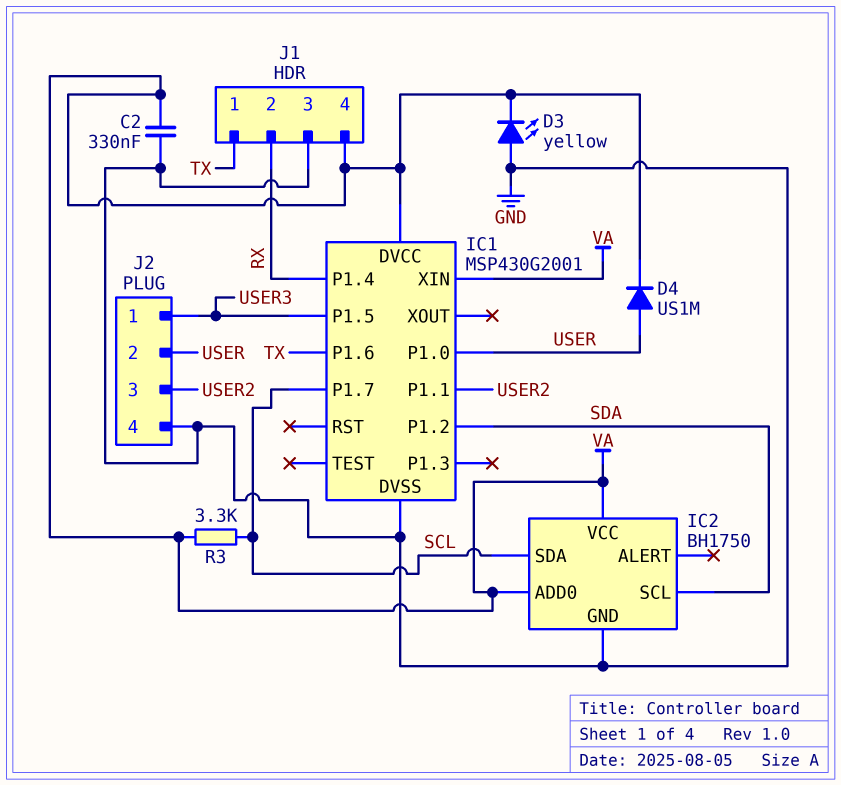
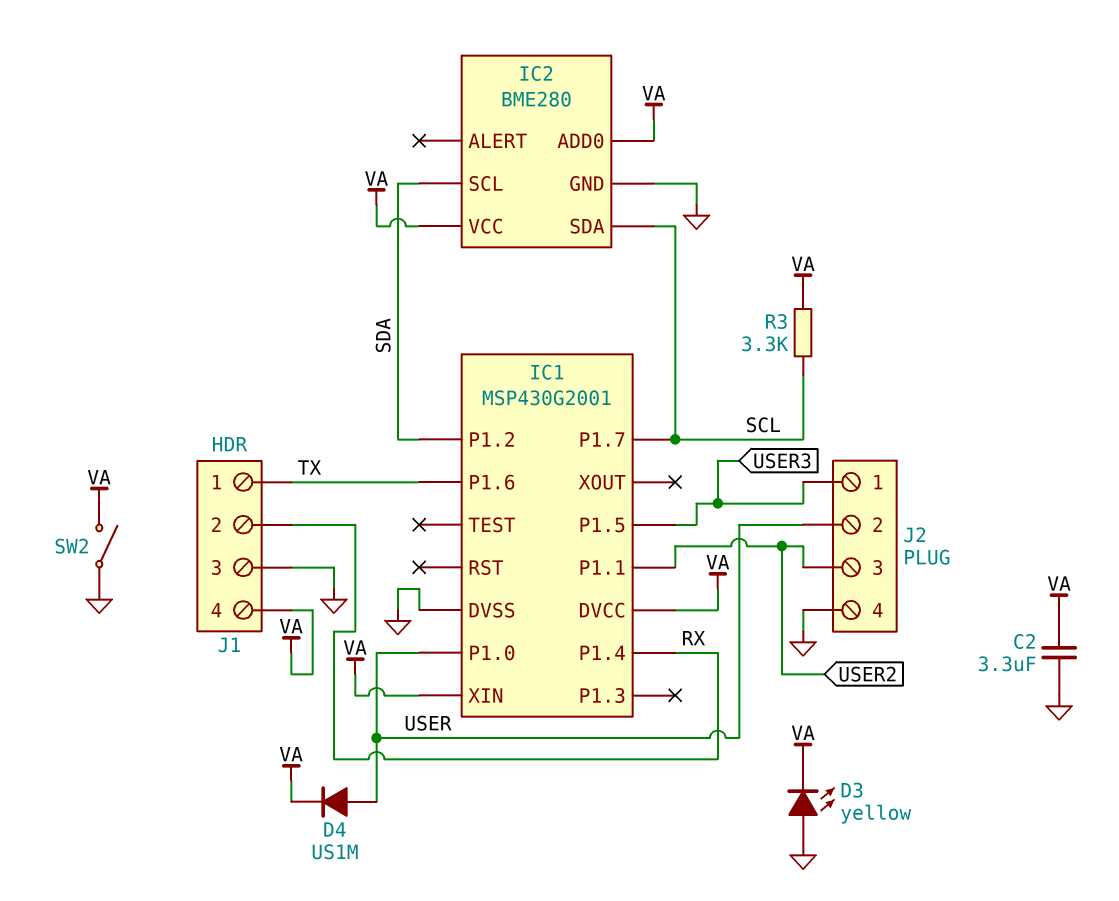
C2: 330nF (GND, VA) -> 3.3uF (GND, VA)
IC2: BH1750 -> BME280
SW2: none -> switch (GND, VA)

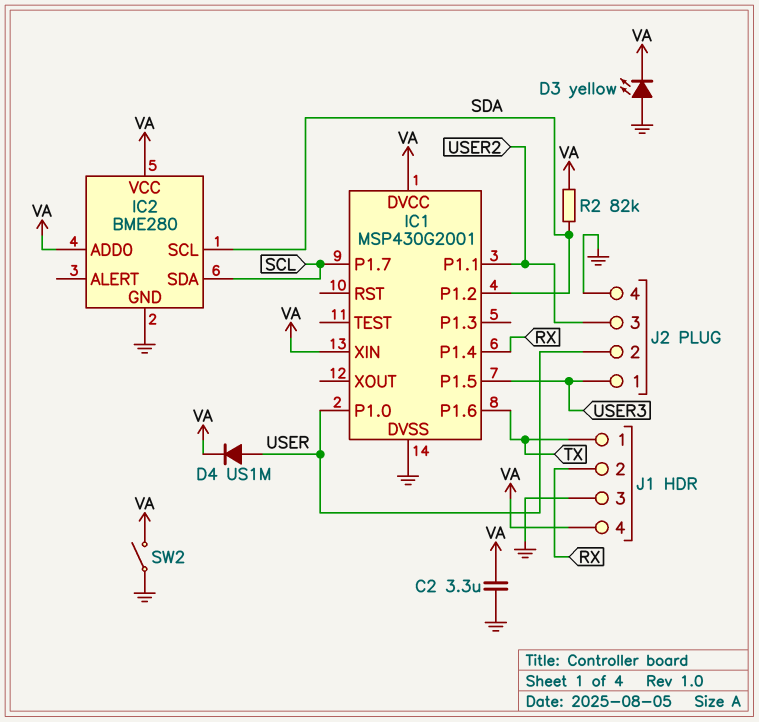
R2: none -> 82k (SDA, VA)
R3: 3.3k (SCL, VA) -> none

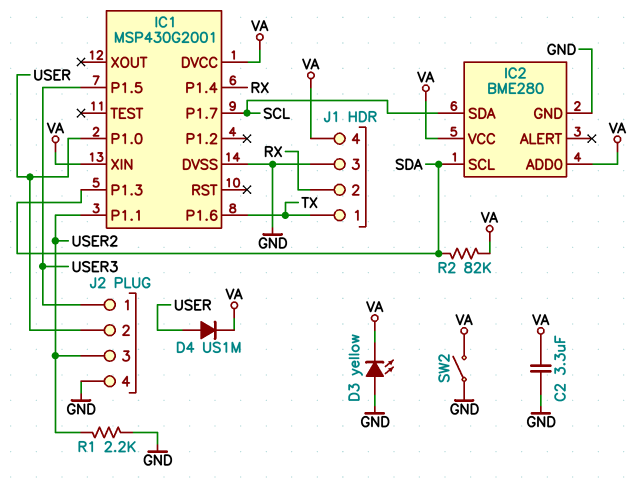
IC1 pin P1.2: SDA -> none
IC1 pin P1.3: none -> SDA
R1: none -> 2.2k (GND, USER2)

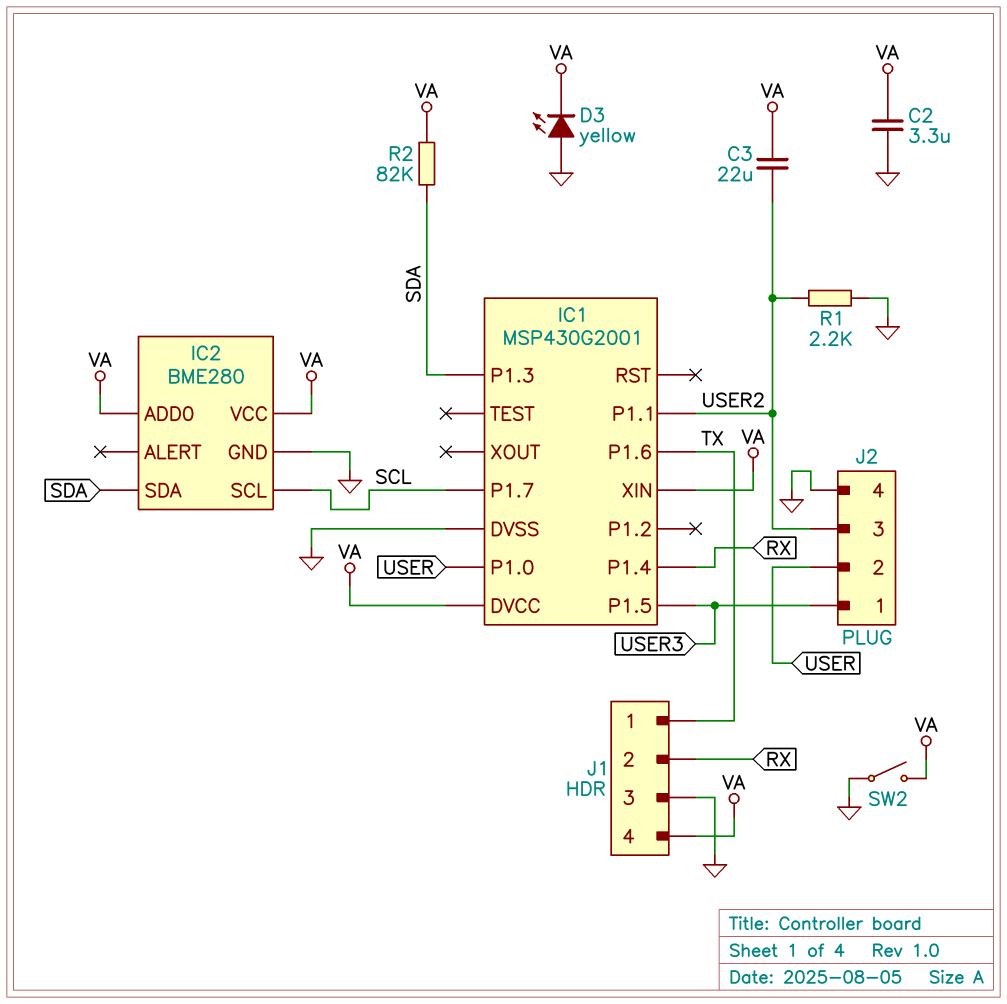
C3: none -> 22uF (USER2, VA)
D4: diode US1M (A USER, K VA) -> none
IC2 pin SCL: SDA -> SCL
IC2 pin SDA: SCL -> SDA

